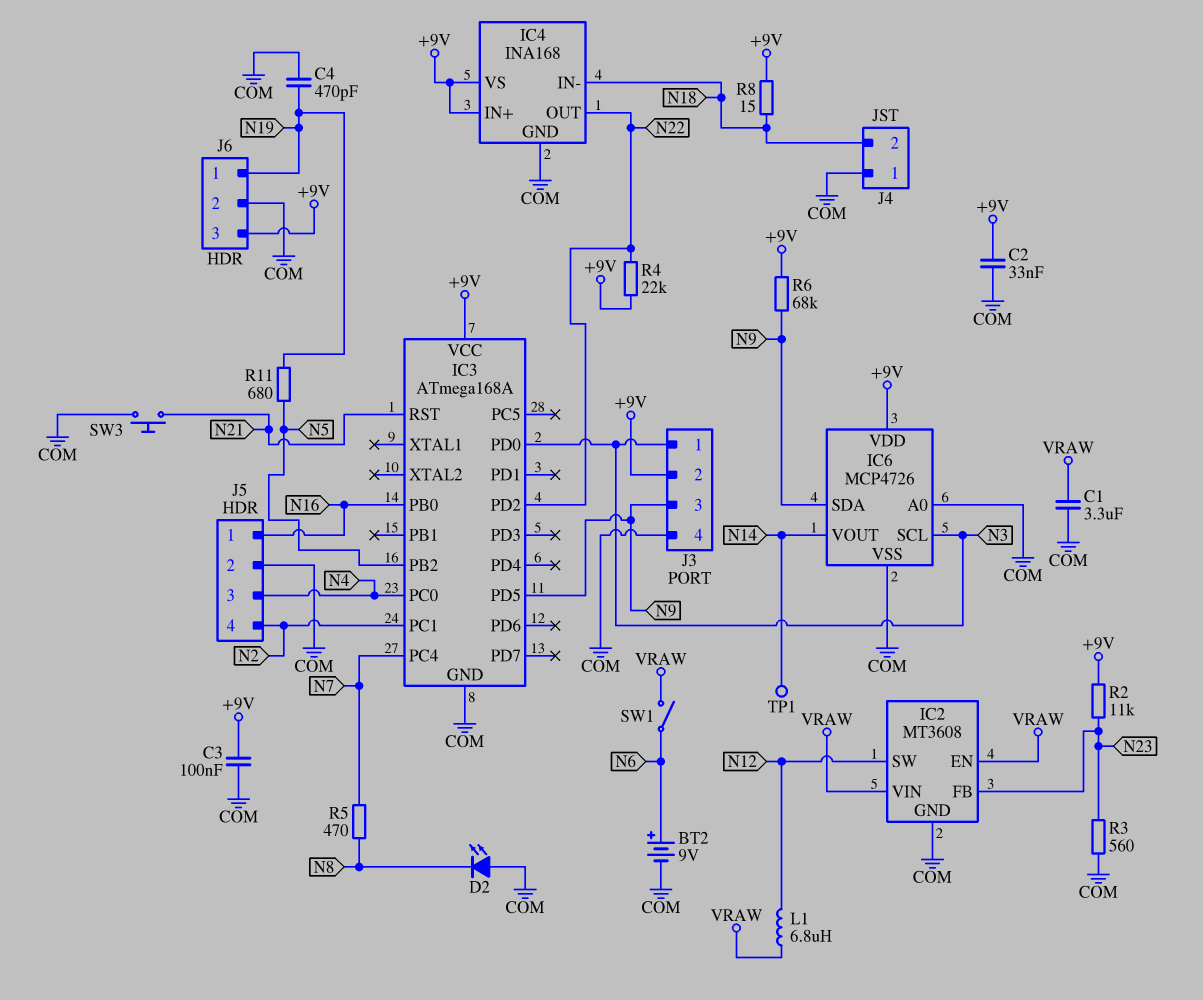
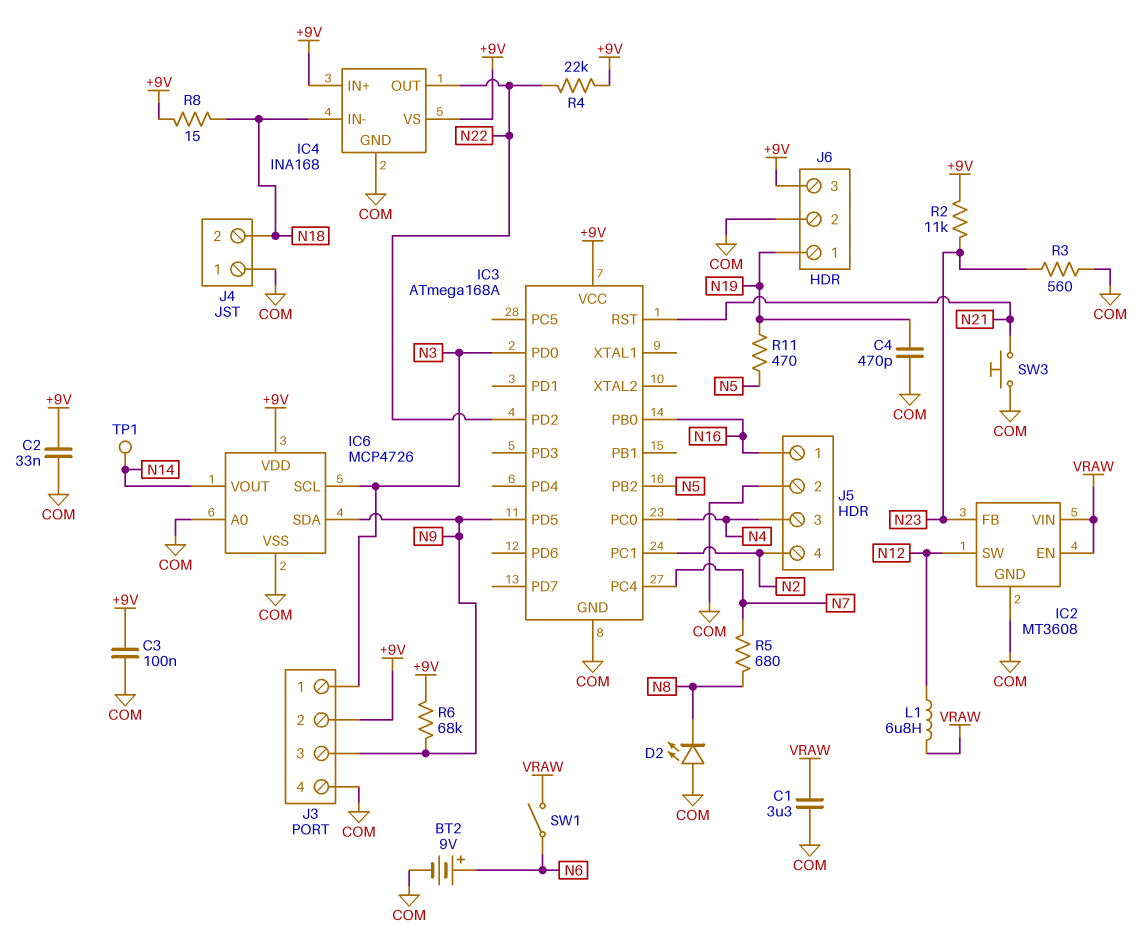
R5: 470 (N7, N8) -> 680 (N7, N8)
R11: 680 (N5, N19) -> 470 (N5, N19)

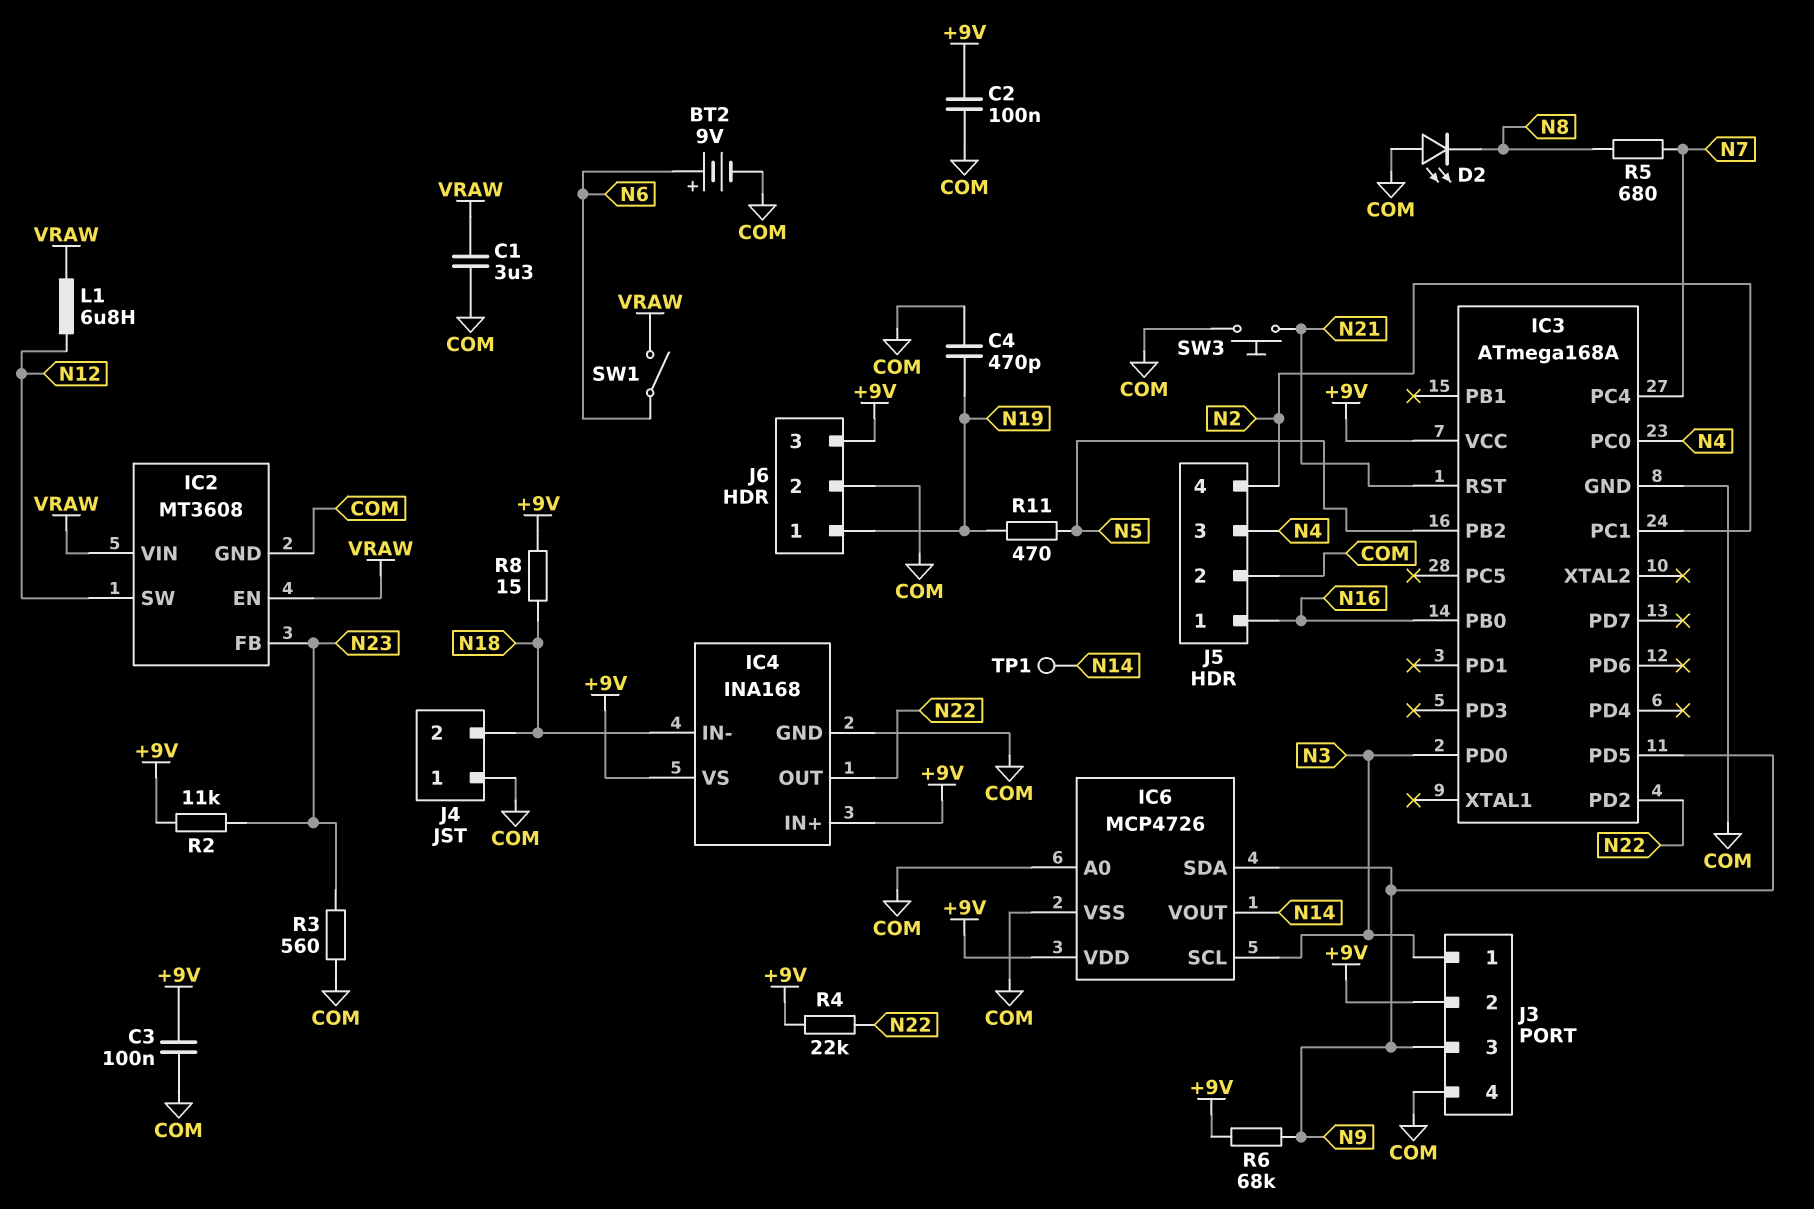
C2: 33nF (+9V, COM) -> 100nF (+9V, COM)

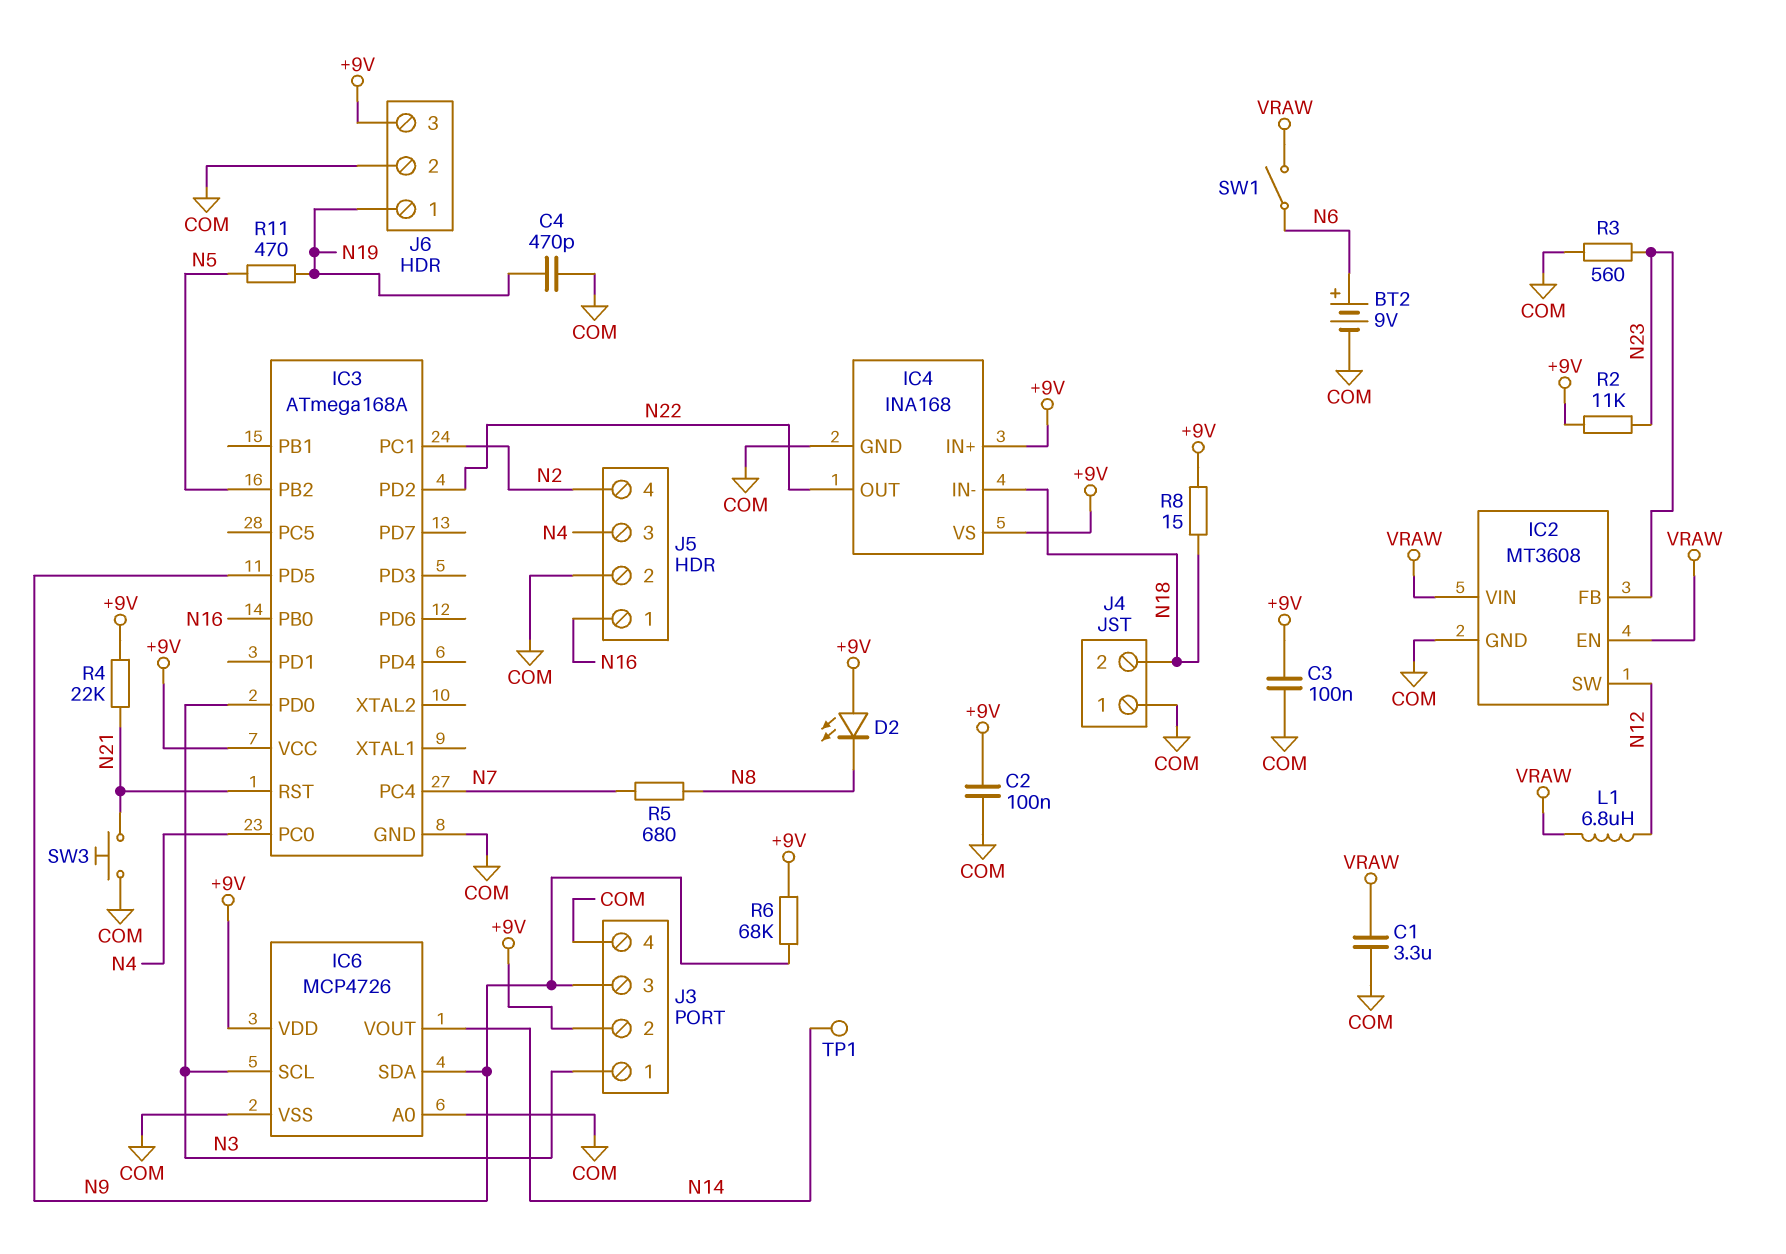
D2: LED (A COM, K N8) -> LED (A +9V, K N8)
R4: 22k (+9V, N22) -> 22k (+9V, N21)

